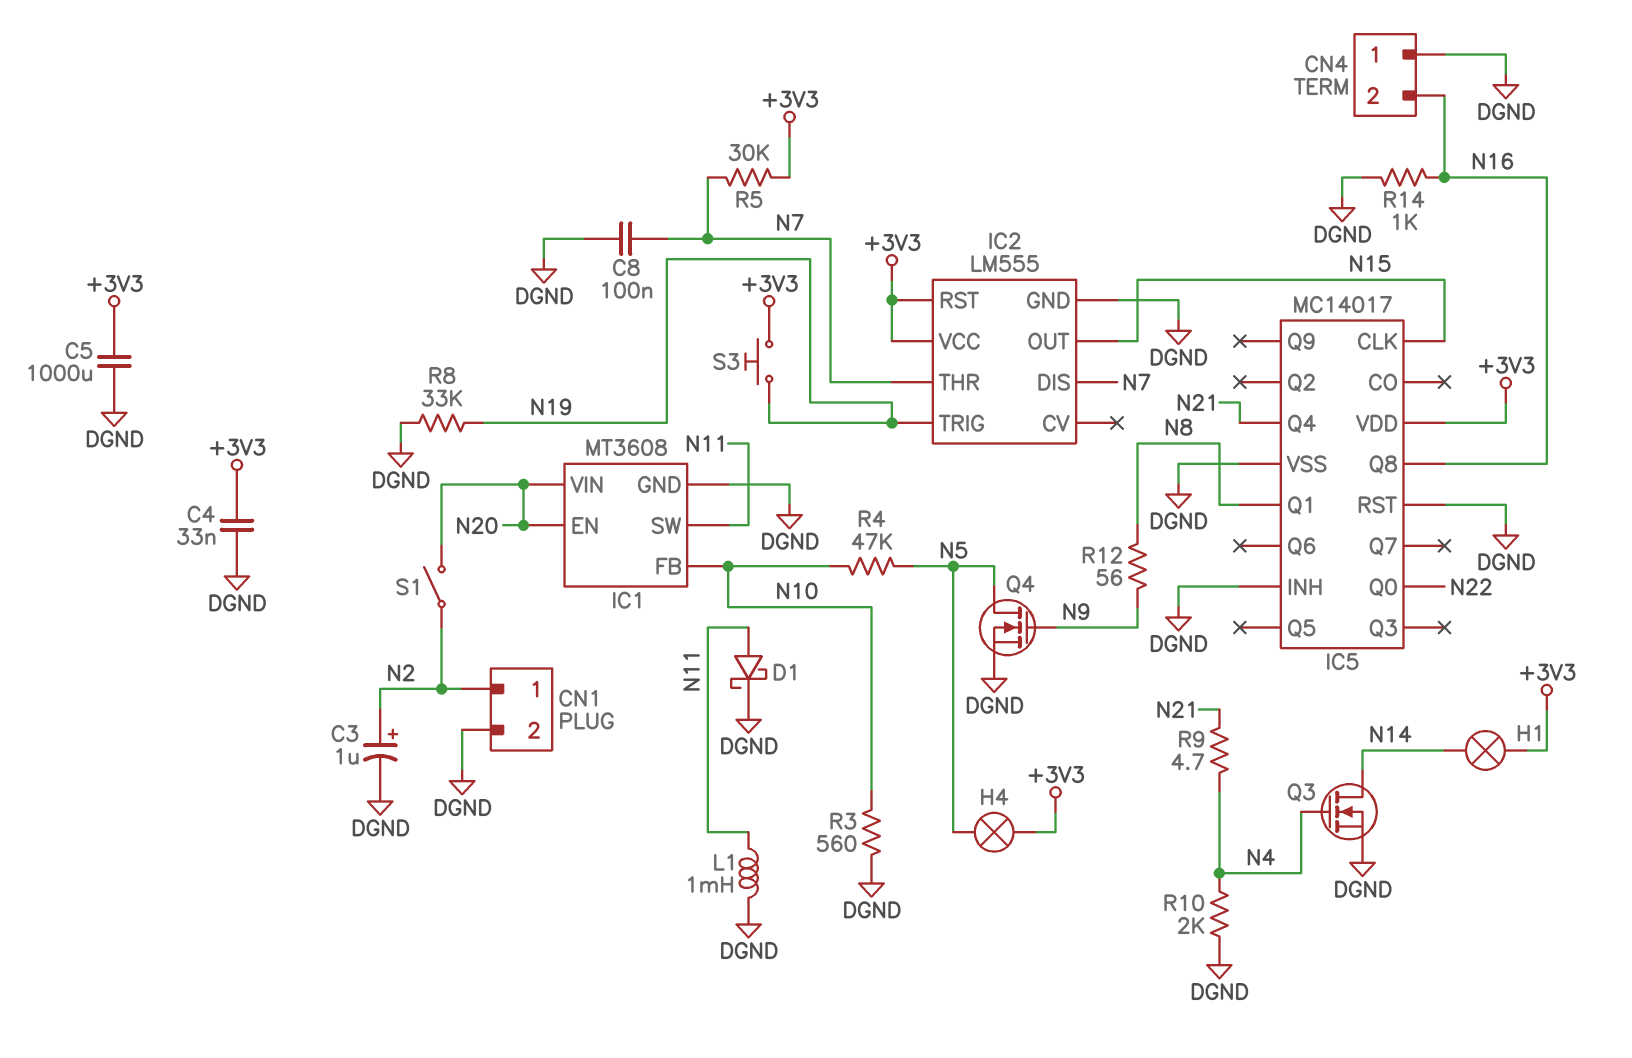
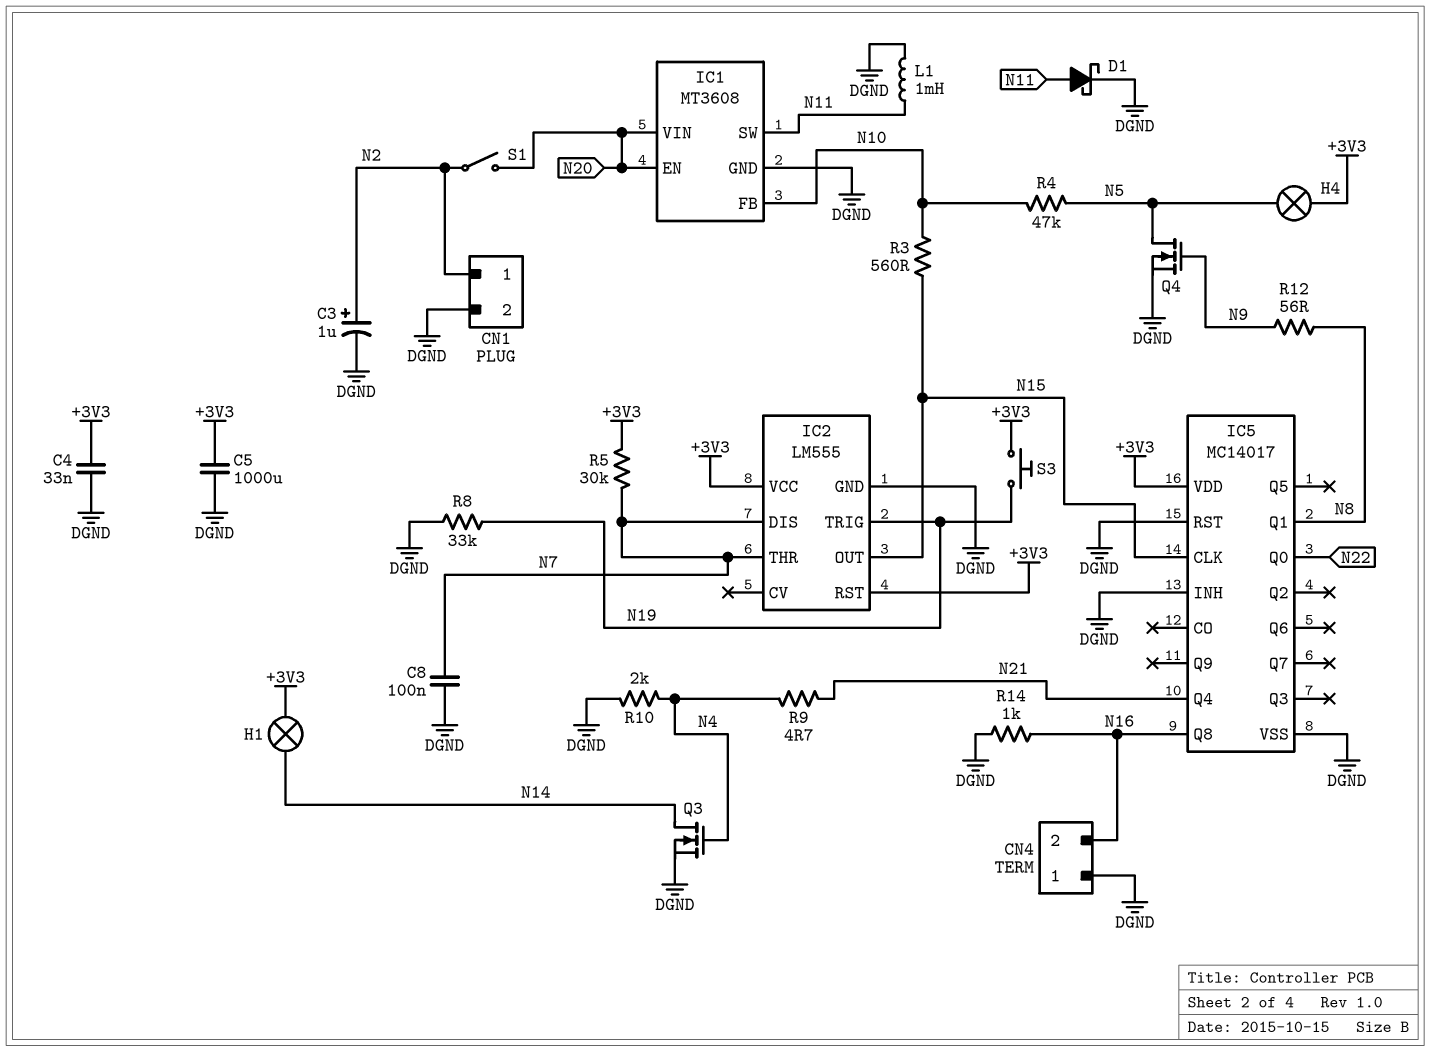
R3: 560 (DGND, N10) -> 560 (N10, N15)

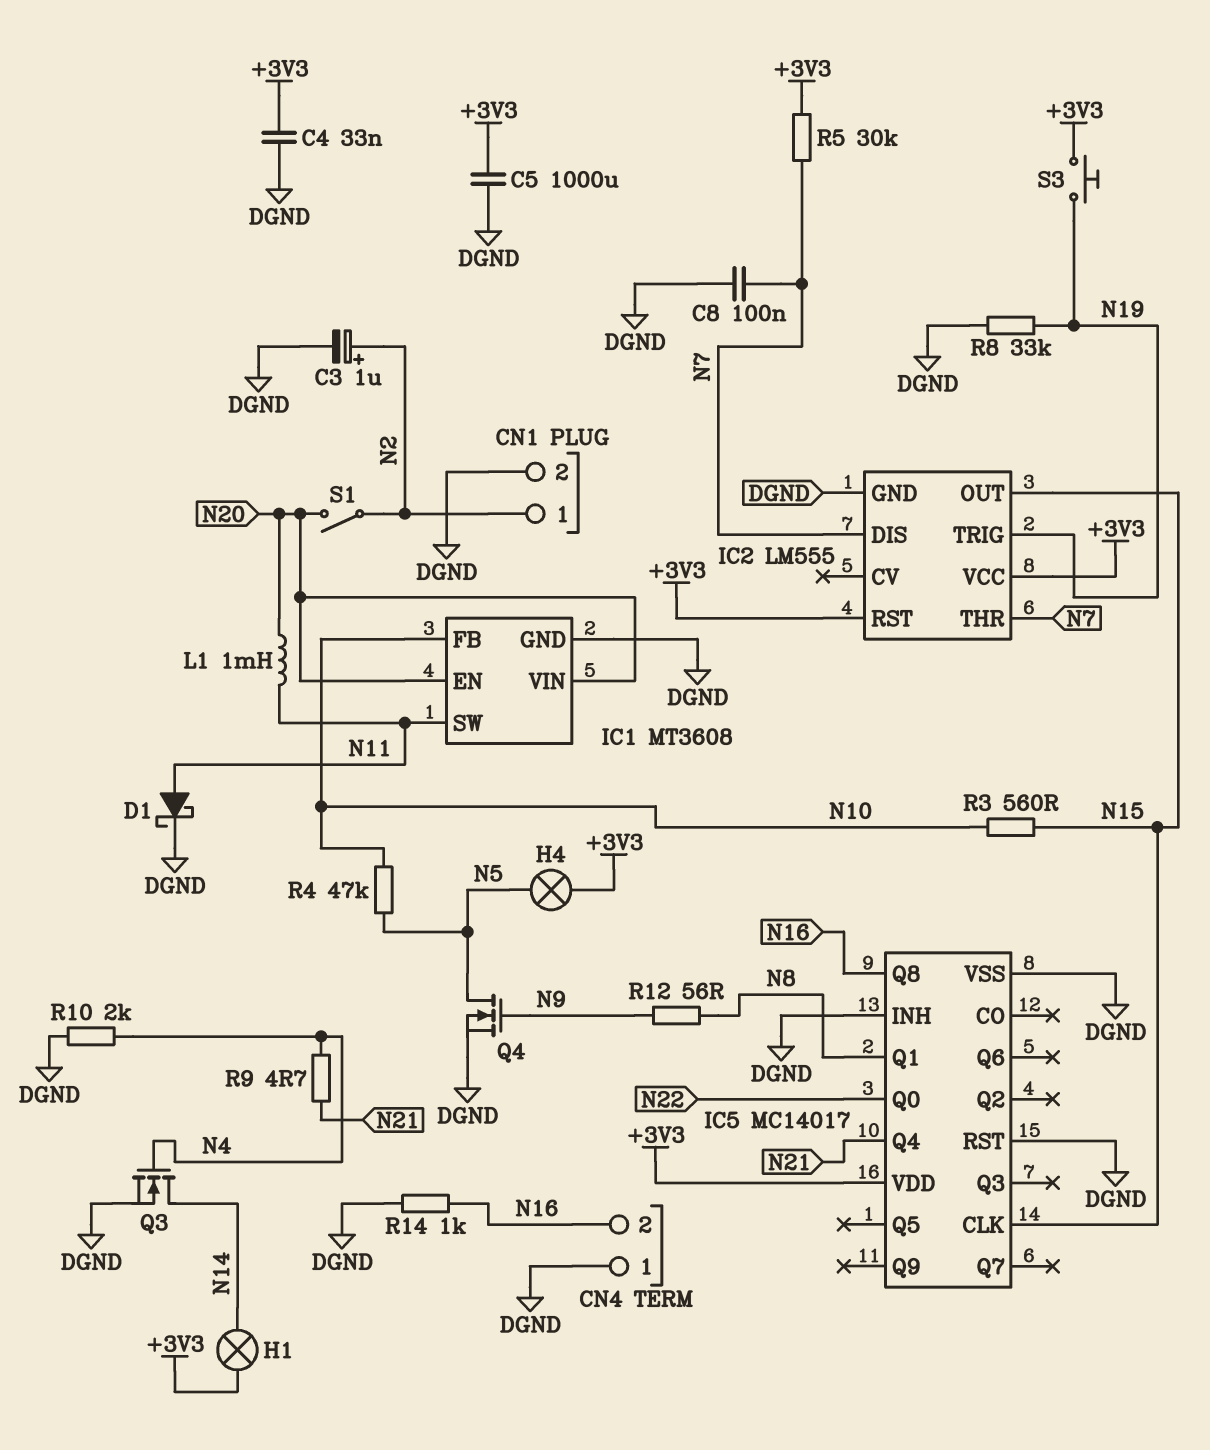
L1: 1mH (DGND, N11) -> 1mH (N11, N20)

